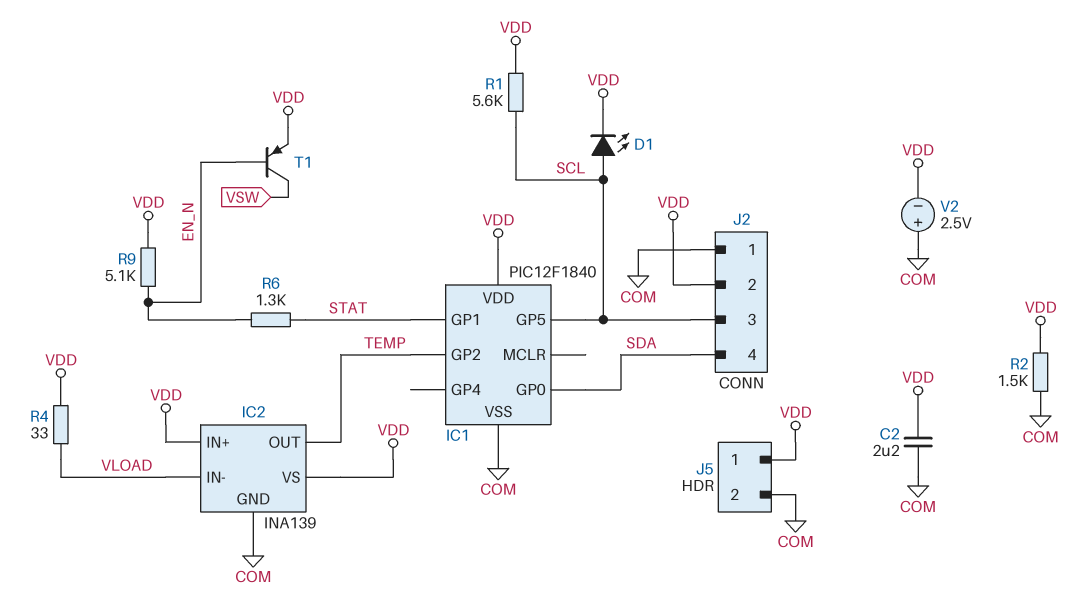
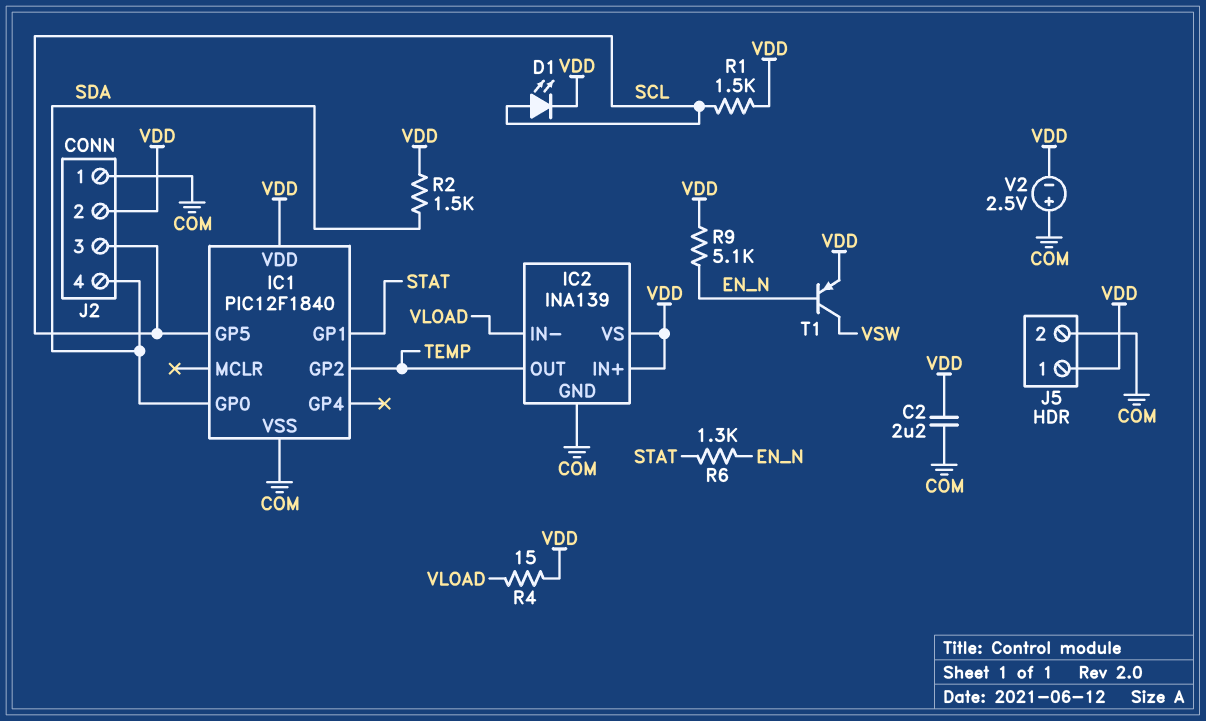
R1: 5.6k (SCL, VDD) -> 1.5k (SCL, VDD)
R2: 1.5k (COM, VDD) -> 1.5k (SDA, VDD)
R4: 33 (VDD, VLOAD) -> 15 (VDD, VLOAD)

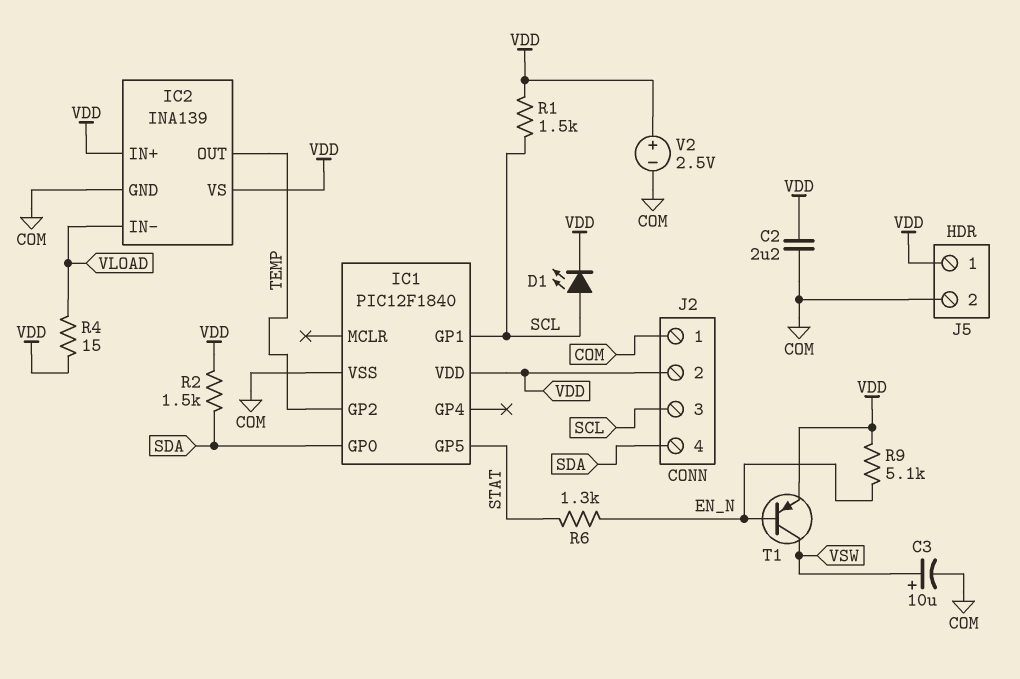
C3: none -> 10uF (plus VSW, minus COM)
IC1 pin GP1: STAT -> SCL
IC1 pin GP5: SCL -> STAT
V2: 2.5V (plus COM, minus VDD) -> 2.5V (plus VDD, minus COM)

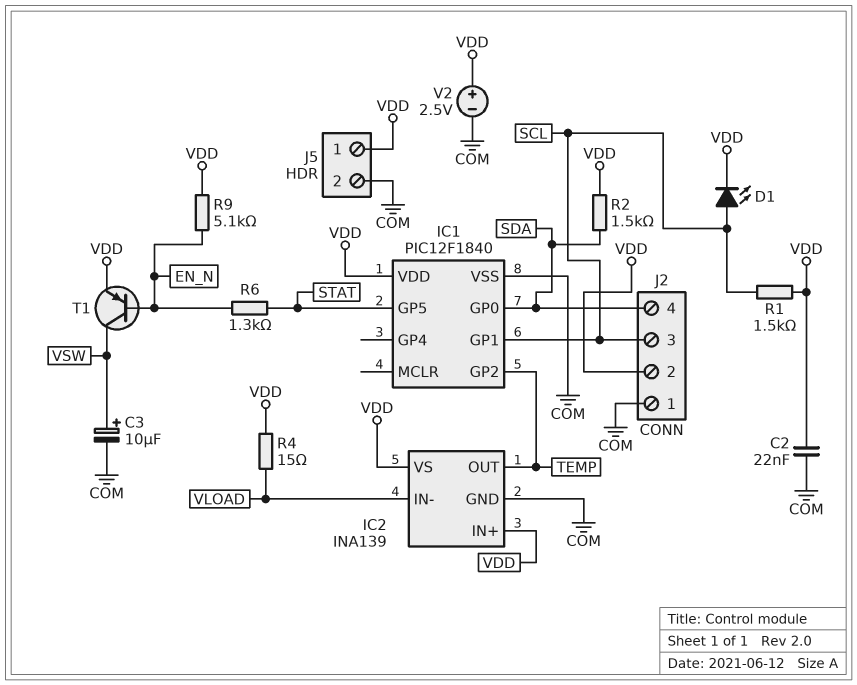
C2: 2.2uF (COM, VDD) -> 22nF (COM, VDD)

